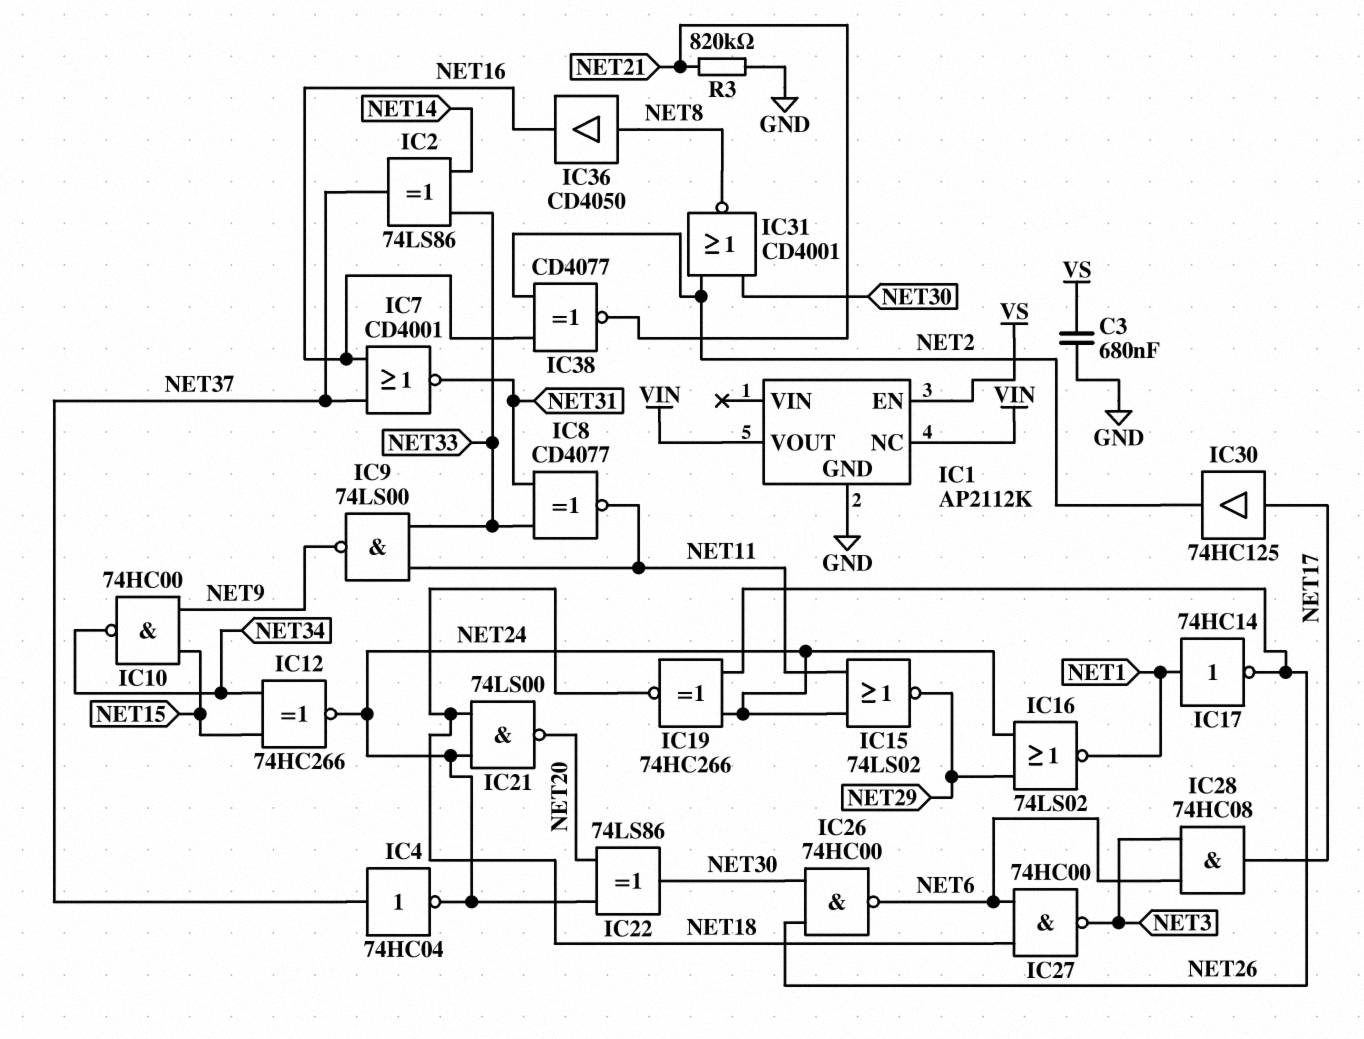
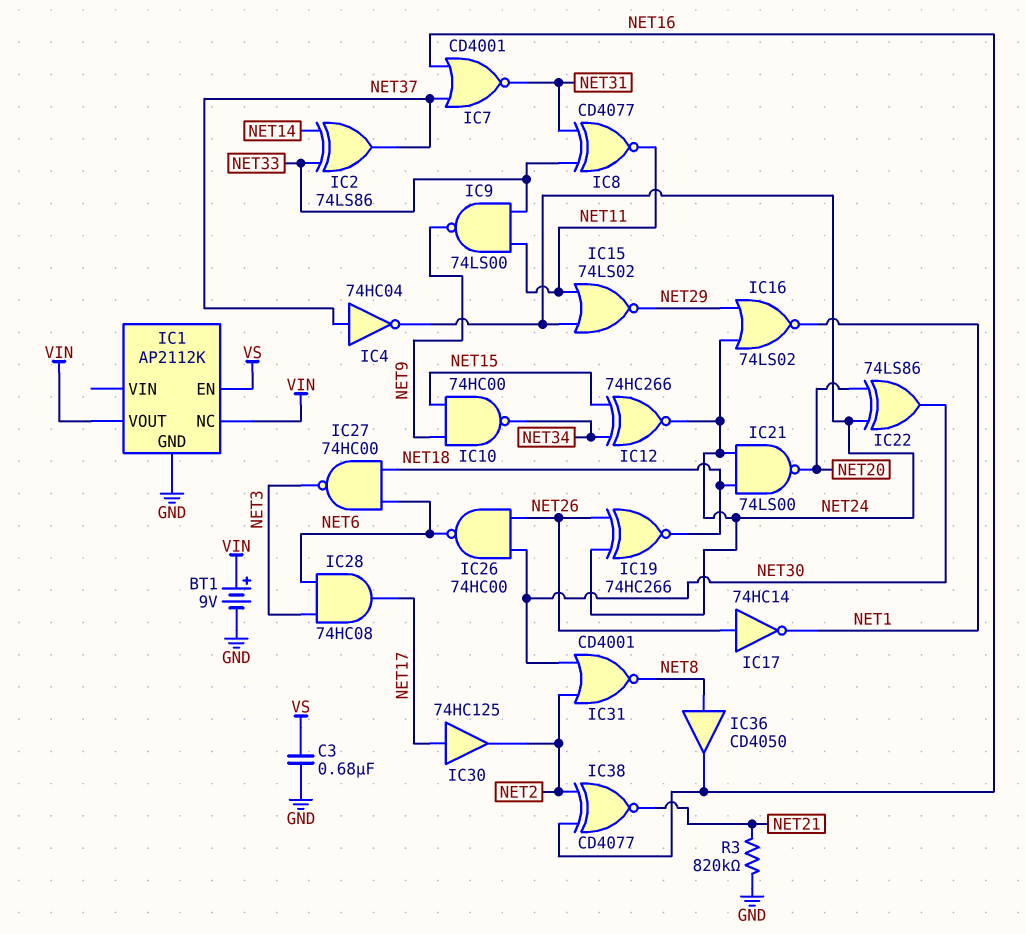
BT1: none -> 9V (plus VIN, minus GND)
IC17: NOT 74HC14 (in NET1, out NET26) -> NOT 74HC14 (in NET26, out NET1)

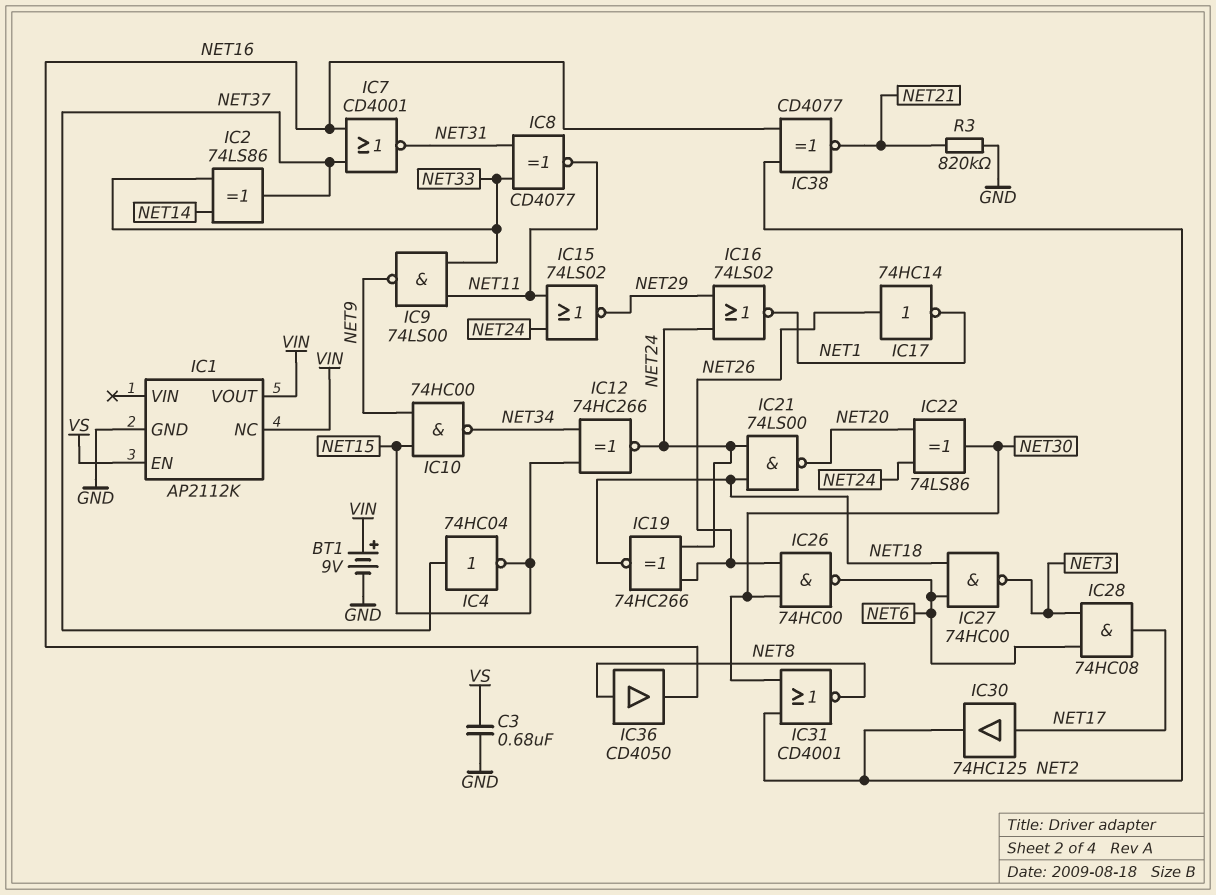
IC4: NOT 74HC04 (in NET37, out NET24) -> NOT 74HC04 (in NET37, out NET15)

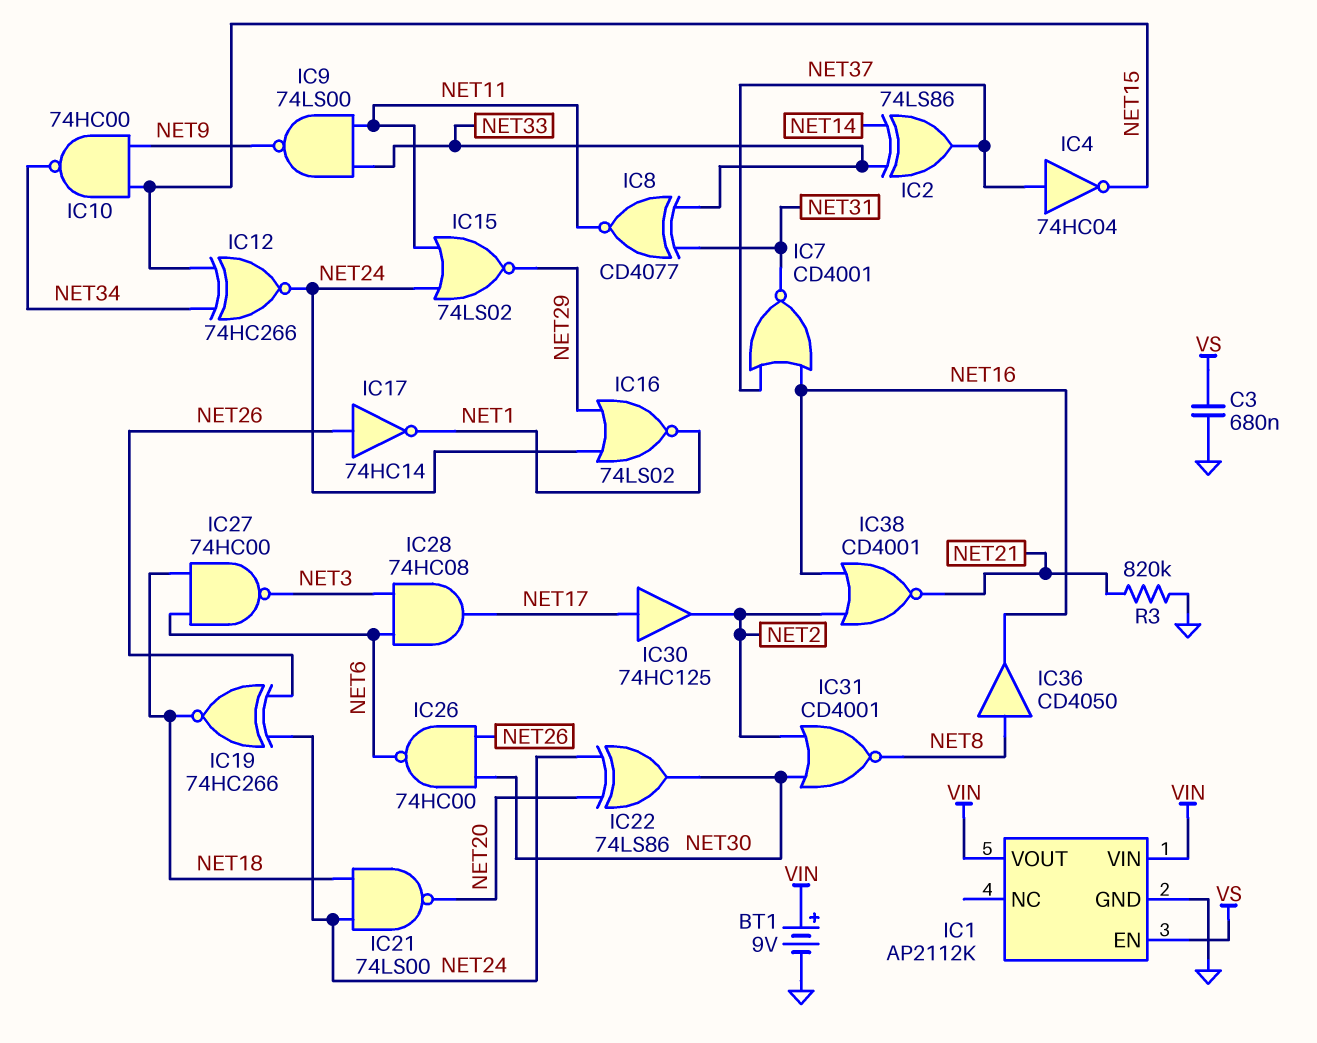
IC1 pin NC: VIN -> none
IC1 pin VIN: none -> VIN
IC38: XNOR CD4077 (in NET2, in NET16, out NET21) -> NOR CD4001 (in NET2, in NET16, out NET21)

